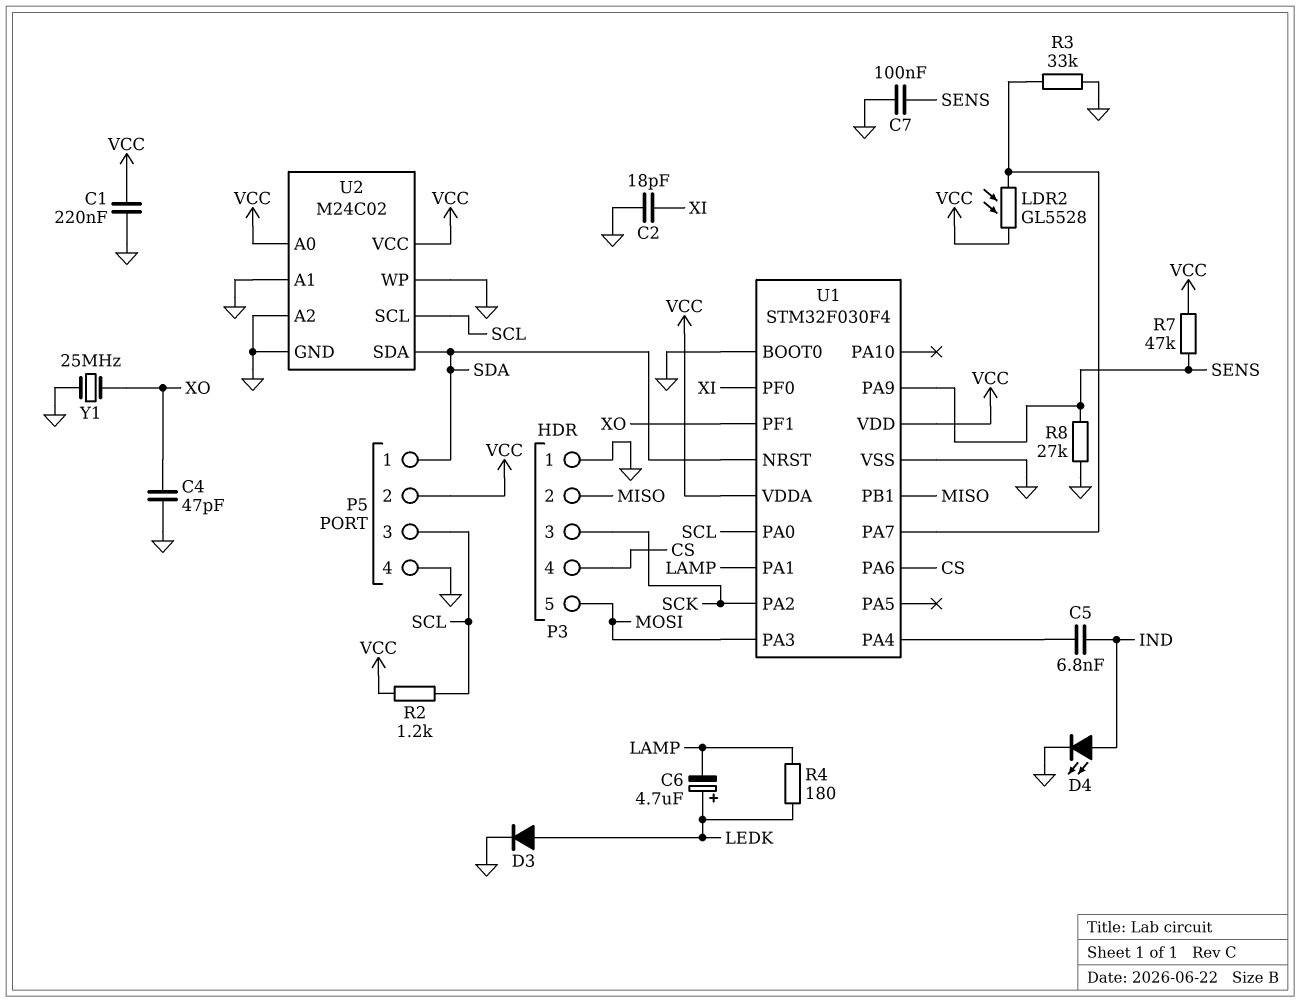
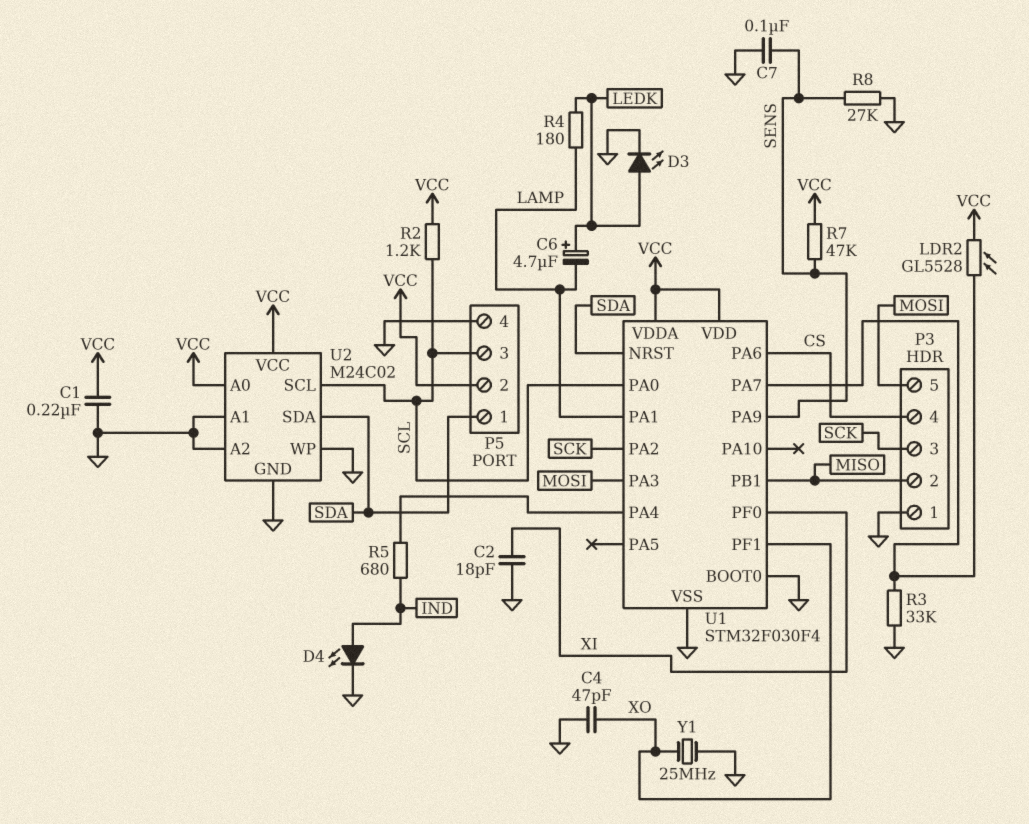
C5: 6.8nF (IND, U1/PA4) -> none
D3: diode (A LEDK, K GND) -> LED (A LEDK, K GND)
R5: none -> 680 (IND, U1/PA4)

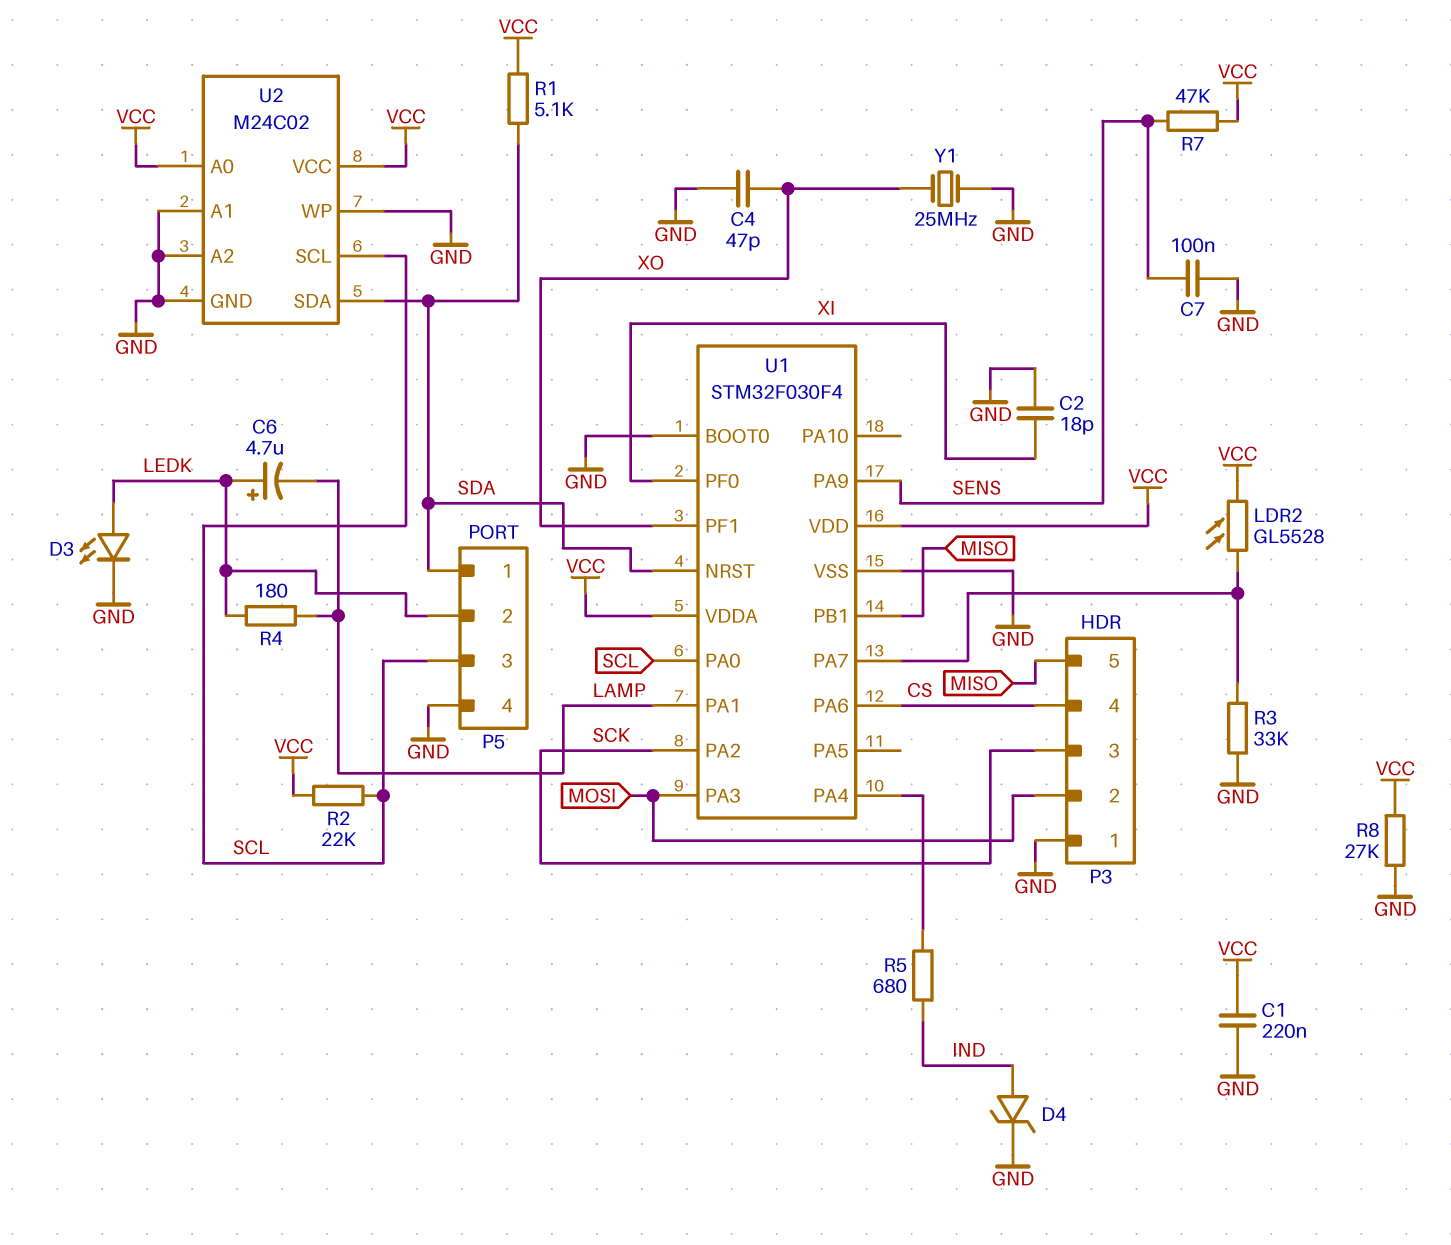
D4: LED (A IND, K GND) -> zener (A IND, K GND)
P3 pin 2: MISO -> MOSI
P3 pin 5: MOSI -> MISO
P5 pin 2: VCC -> LEDK
R1: none -> 5.1k (SDA, VCC)
R2: 1.2k (SCL, VCC) -> 22k (SCL, VCC)
R8: 27k (GND, SENS) -> 27k (GND, VCC)

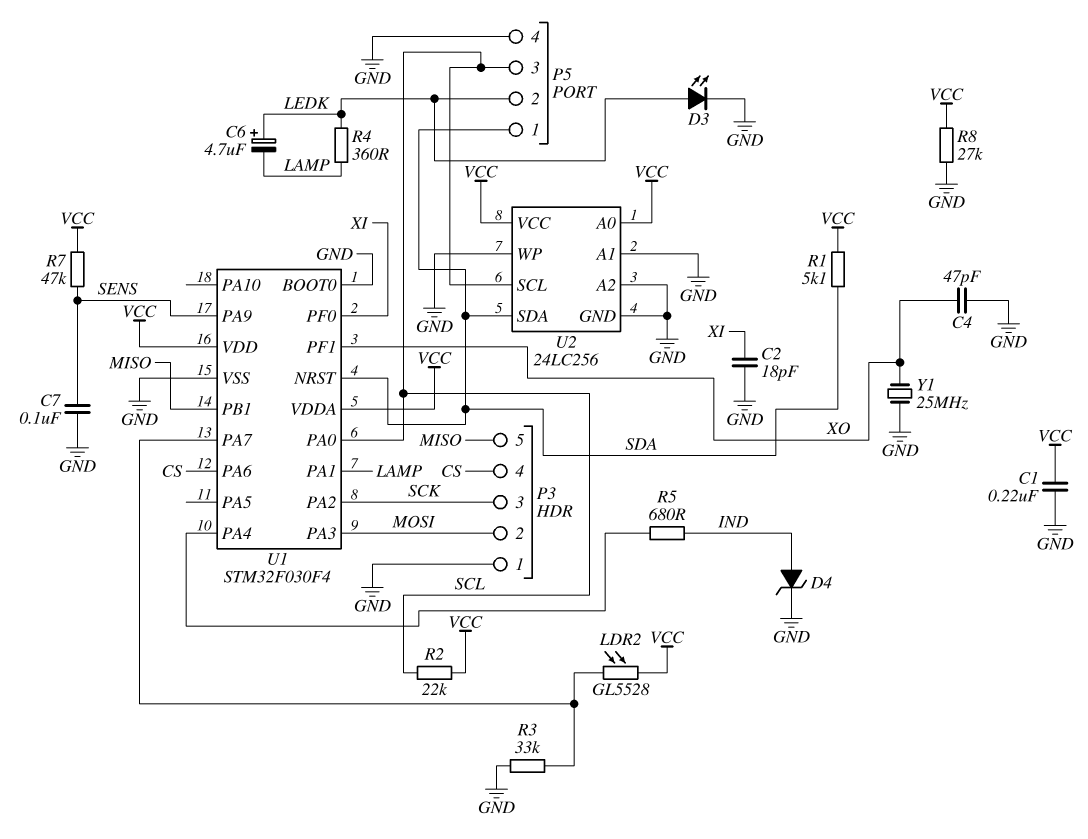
R4: 180 (LAMP, LEDK) -> 360 (LAMP, LEDK)
U2: M24C02 -> 24LC256

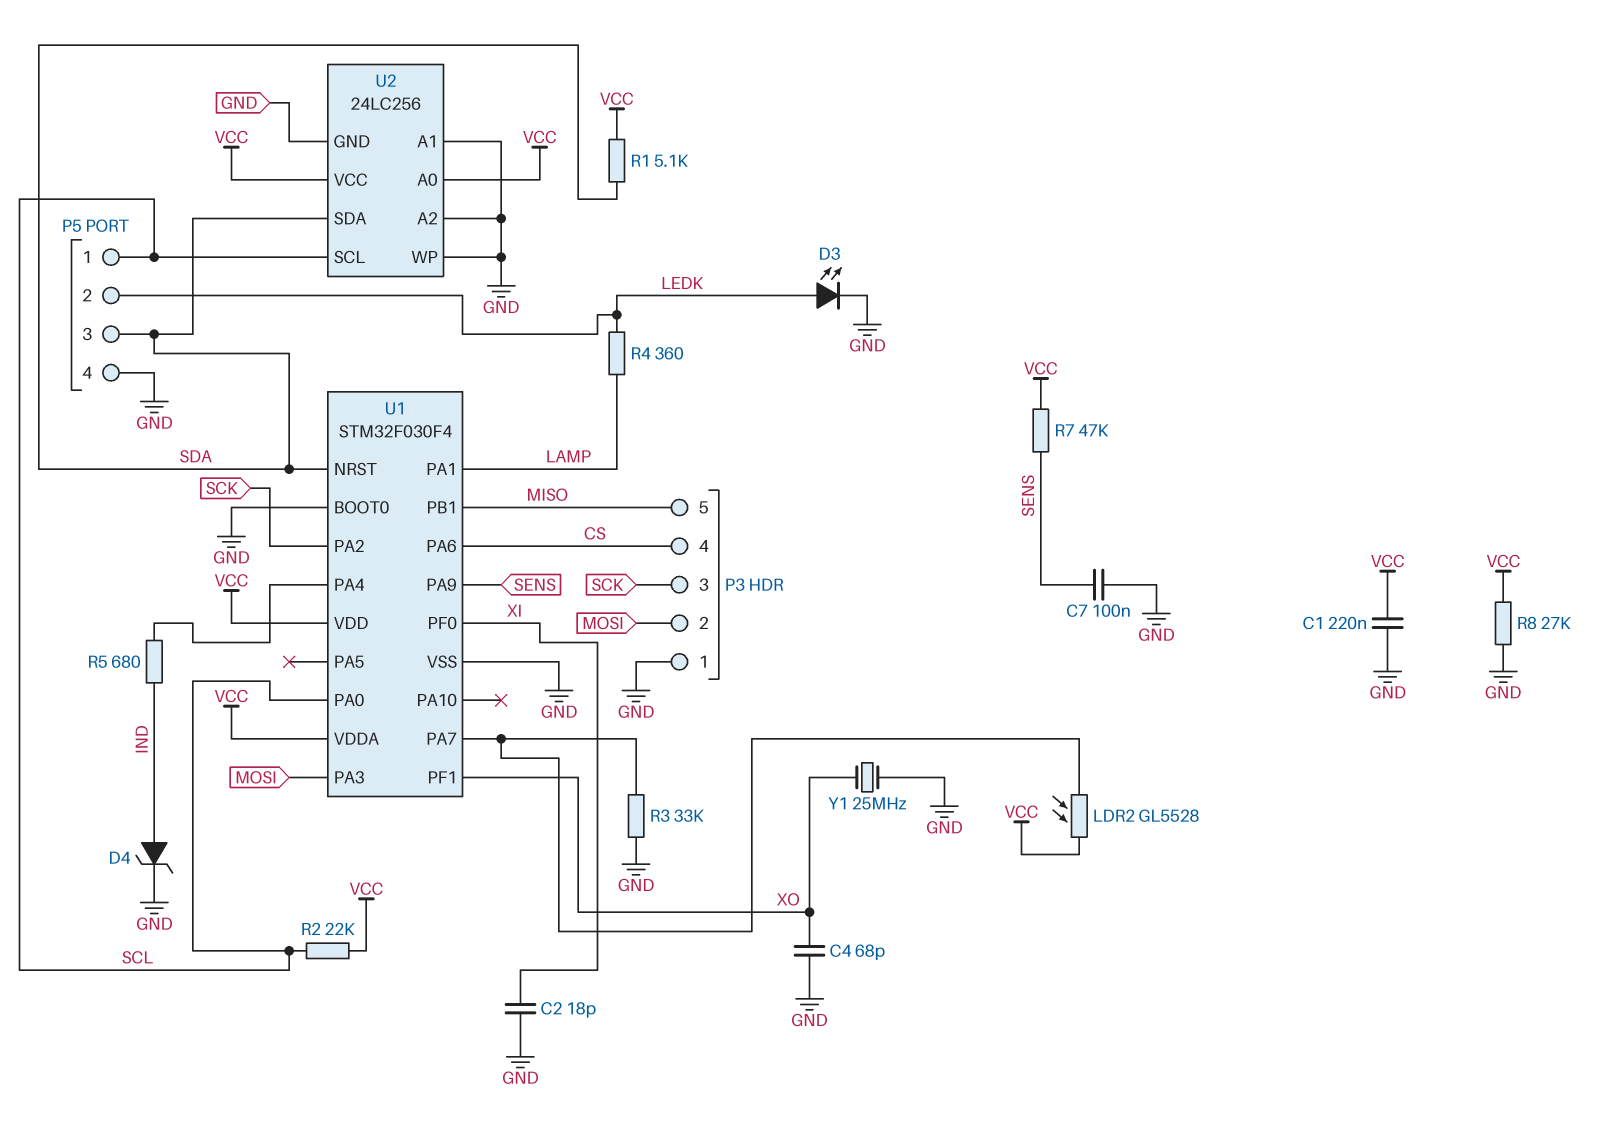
C4: 47pF (GND, XO) -> 68pF (GND, XO)
C6: 4.7uF (plus LEDK, minus LAMP) -> none
P5 pin 1: SDA -> SCL
P5 pin 3: SCL -> SDA

